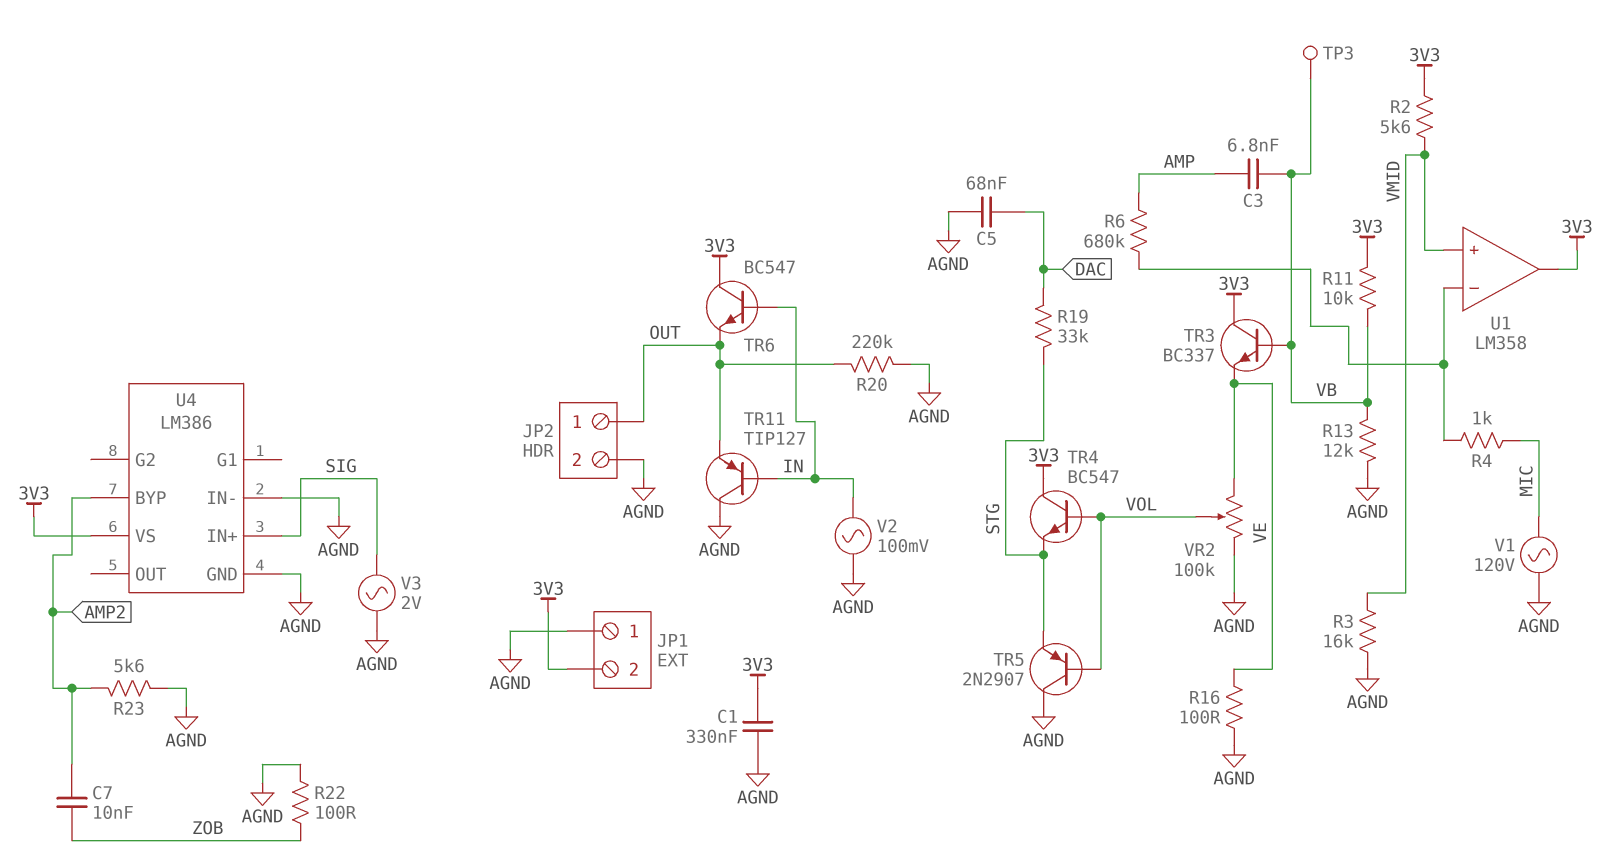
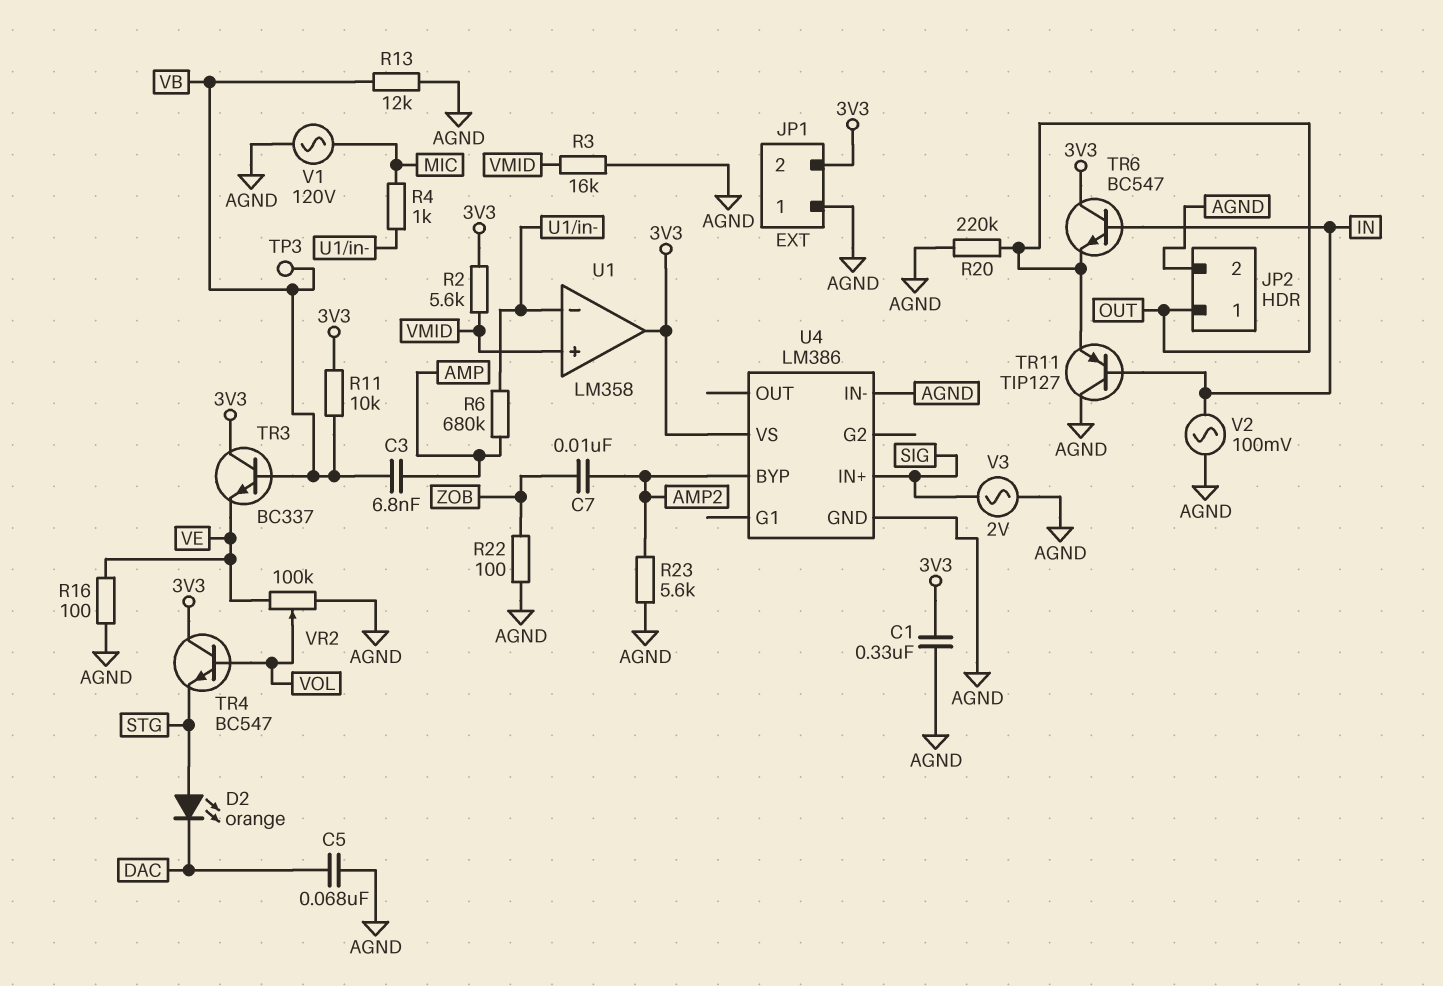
D2: none -> LED orange (A STG, K DAC)
R19: 33k (DAC, STG) -> none
TR5: PNP 2N2907 (B VOL, C AGND, E STG) -> none

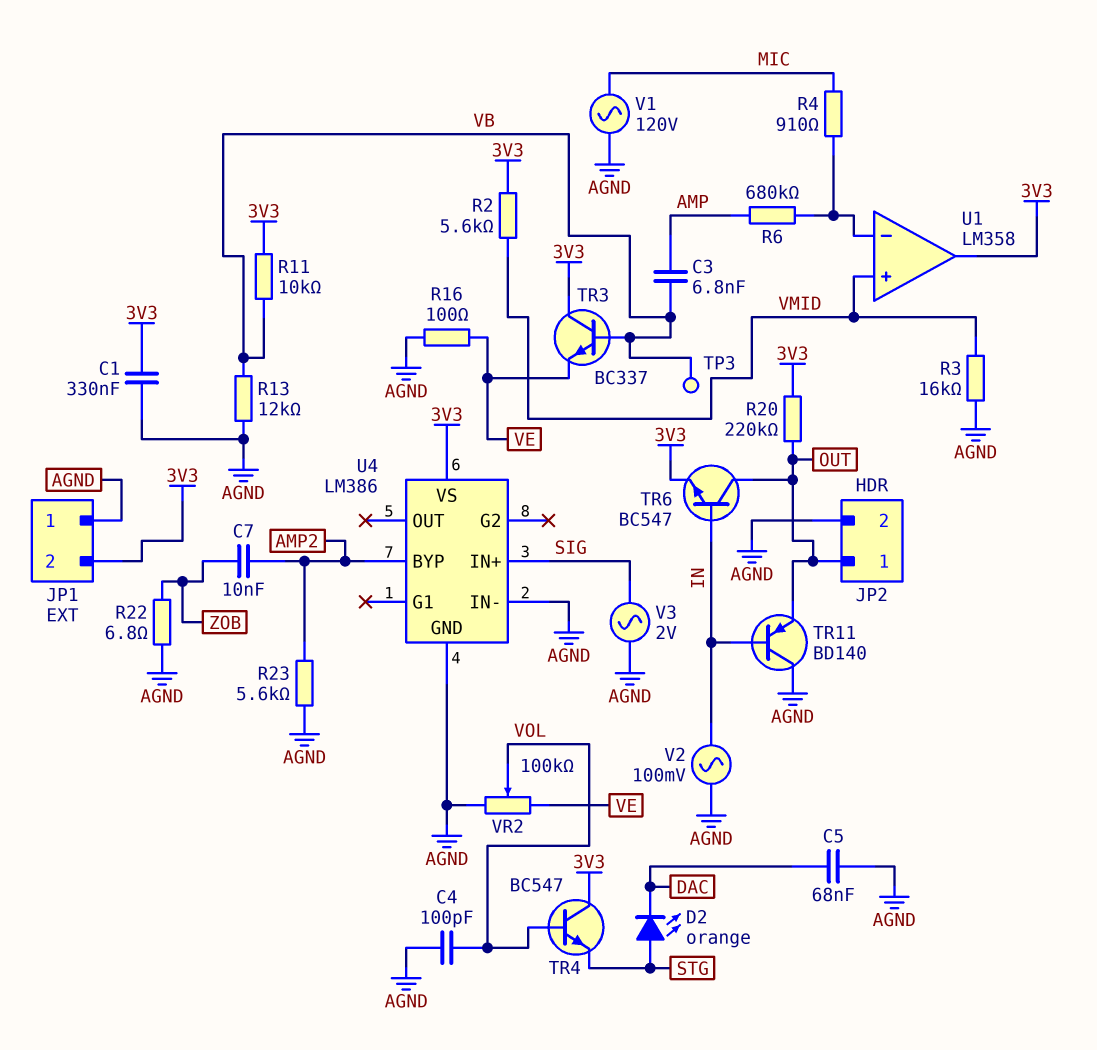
C4: none -> 100pF (AGND, VOL)
R4: 1k (MIC, U1/in-) -> 910 (MIC, U1/in-)
R20: 220k (AGND, OUT) -> 220k (3V3, OUT)
R22: 100 (AGND, ZOB) -> 6.8 (AGND, ZOB)
TR6: NPN BC547 (B IN, C 3V3, E OUT) -> NPN BC547 (B IN, C OUT, E 3V3)
TR11: PNP TIP127 (B IN, C AGND, E OUT) -> PNP BD140 (B IN, C AGND, E OUT)

